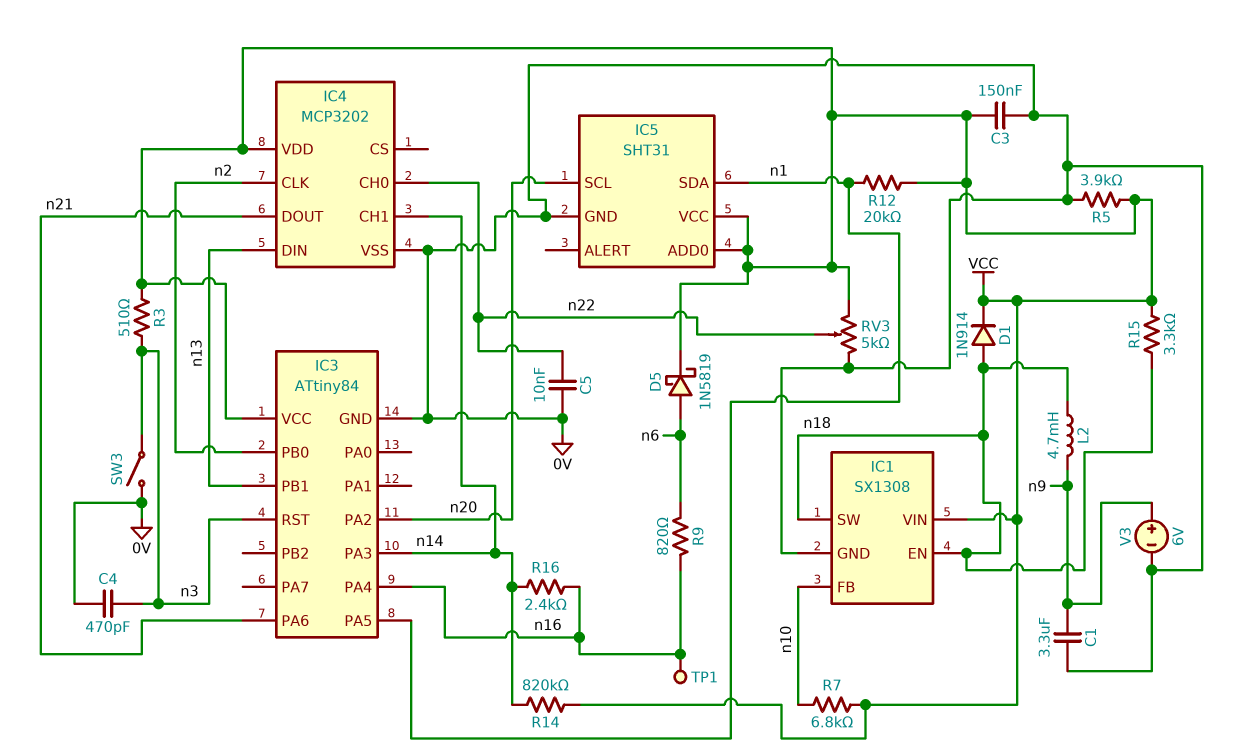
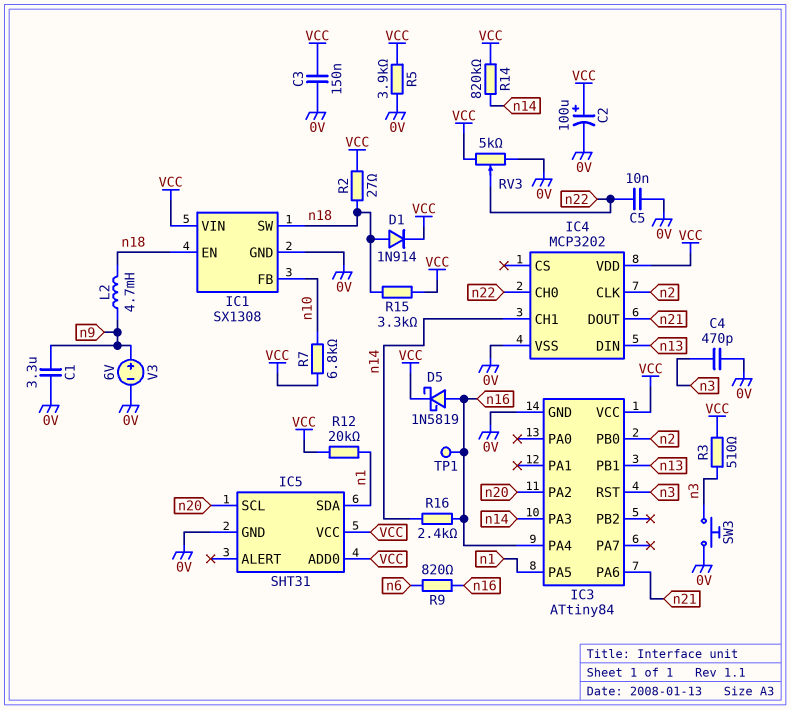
C2: none -> 100uF (plus VCC, minus 0V)
D5: schottky 1N5819 (A n6, K VCC) -> schottky 1N5819 (A n16, K VCC)
R2: none -> 27 (VCC, n18)
SW3: switch (0V, n3) -> button (0V, n3)

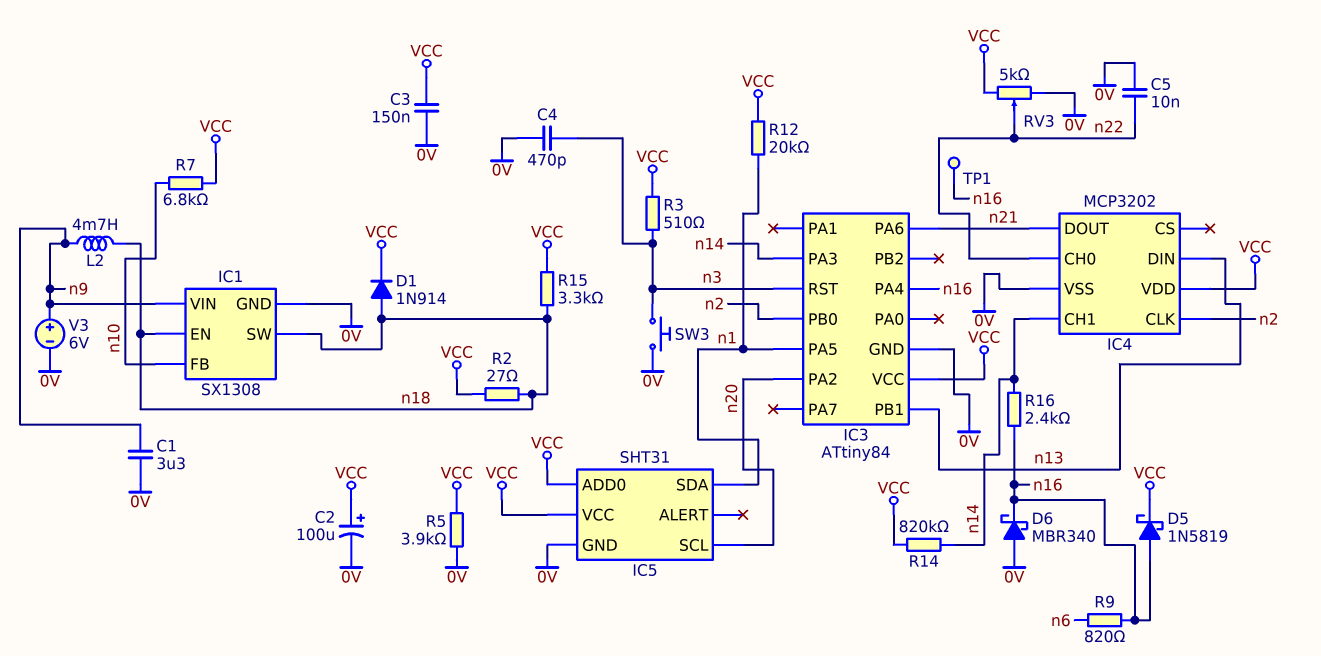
D6: none -> schottky MBR340 (A 0V, K n16)
IC1 pin VIN: VCC -> n9

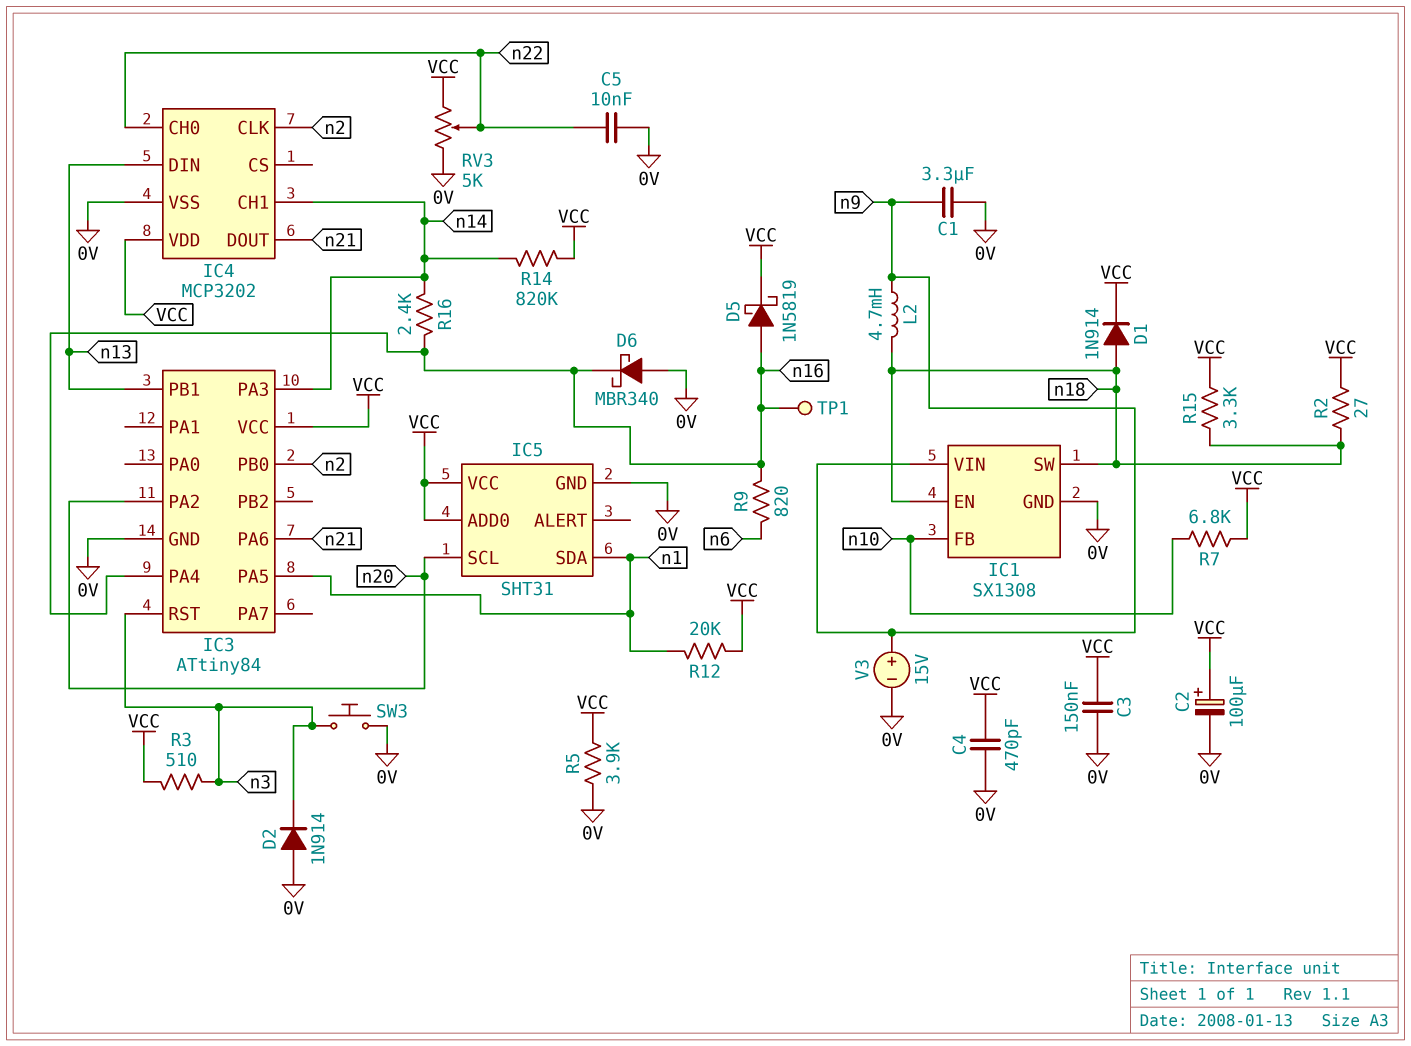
C4: 470pF (0V, n3) -> 470pF (0V, VCC)
D2: none -> diode 1N914 (A 0V, K n3)
V3: 6V (plus n9, minus 0V) -> 15V (plus n9, minus 0V)

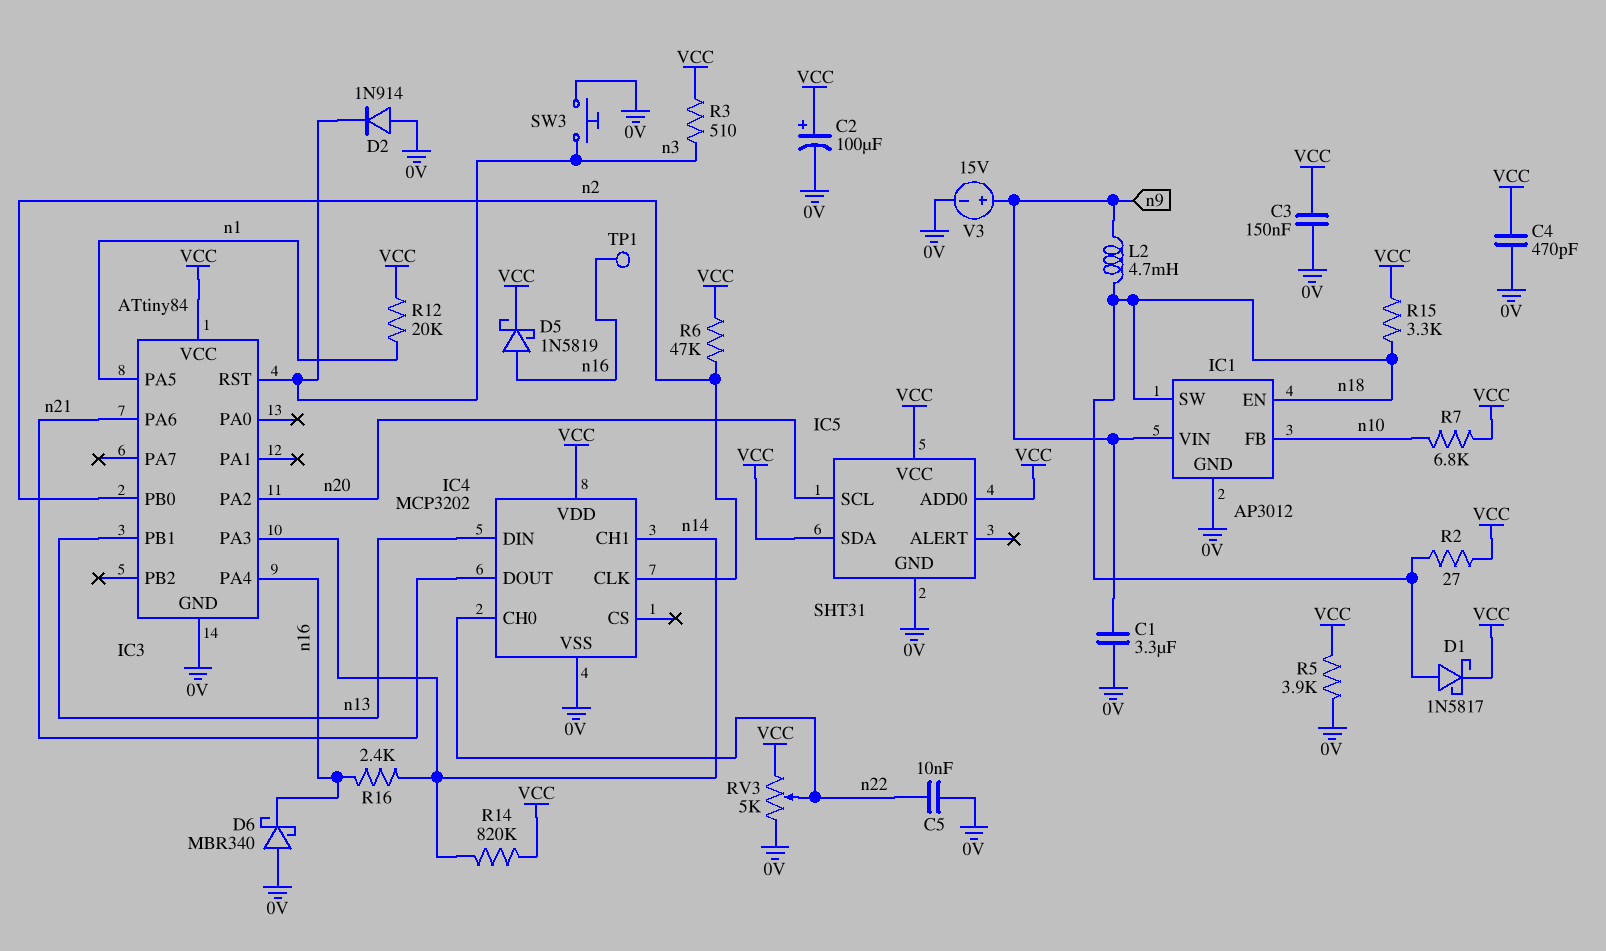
D1: diode 1N914 (A n18, K VCC) -> schottky 1N5817 (A n18, K VCC)
IC1: SX1308 -> AP3012
IC5 pin SDA: n1 -> VCC
R6: none -> 47k (VCC, n2)
R9: 820 (n6, n16) -> none

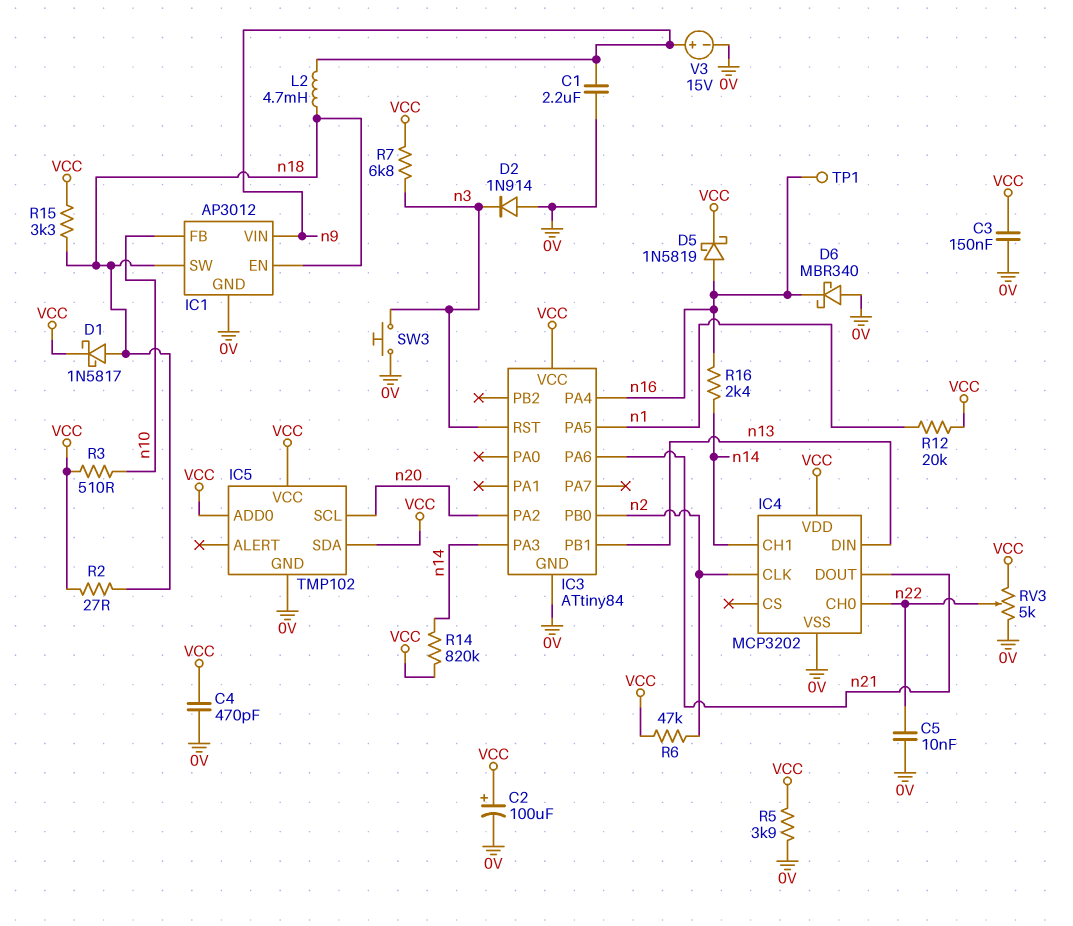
C1: 3.3uF (0V, n9) -> 2.2uF (0V, n9)
IC5: SHT31 -> TMP102
R3: 510 (VCC, n3) -> 510 (VCC, n10)
R7: 6.8k (VCC, n10) -> 6.8k (VCC, n3)

